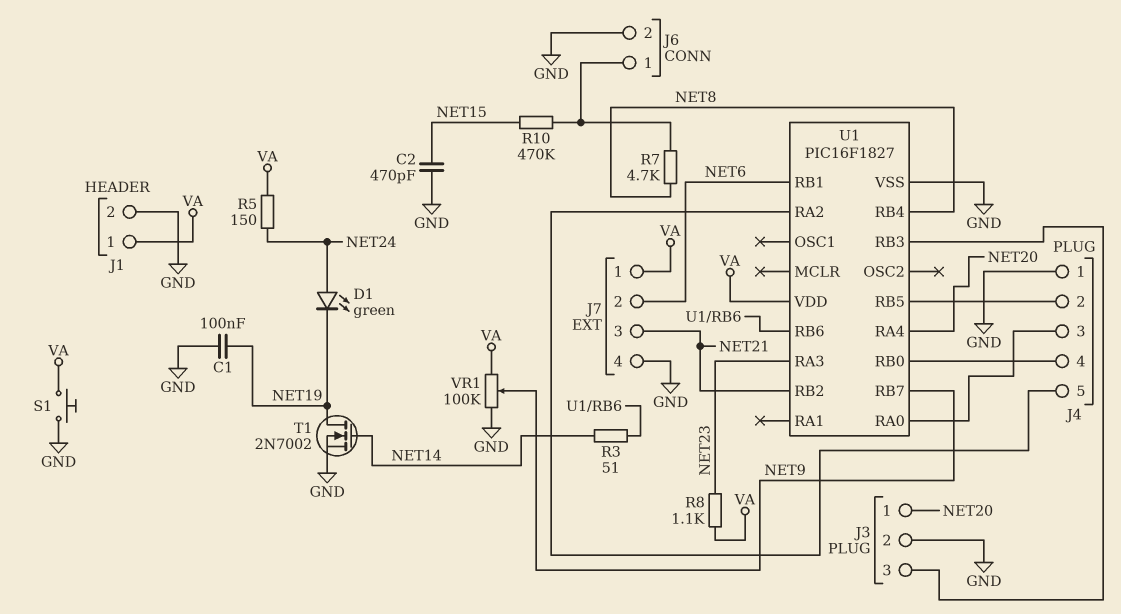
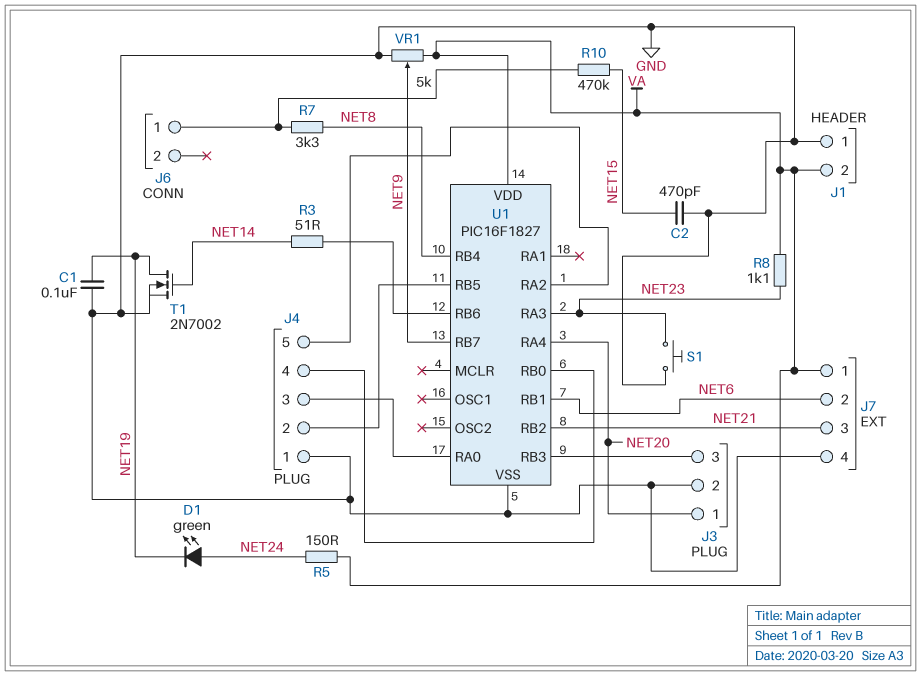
J1 pin 1: VA -> GND
J1 pin 2: GND -> VA
J6 pin 2: GND -> none
R7: 4.7k (J6/1, NET8) -> 3.3k (J6/1, NET8)
S1: button (GND, VA) -> button (GND, NET23)
VR1: 100k (GND, VA, wiper NET9) -> 5k (GND, VA, wiper NET9)

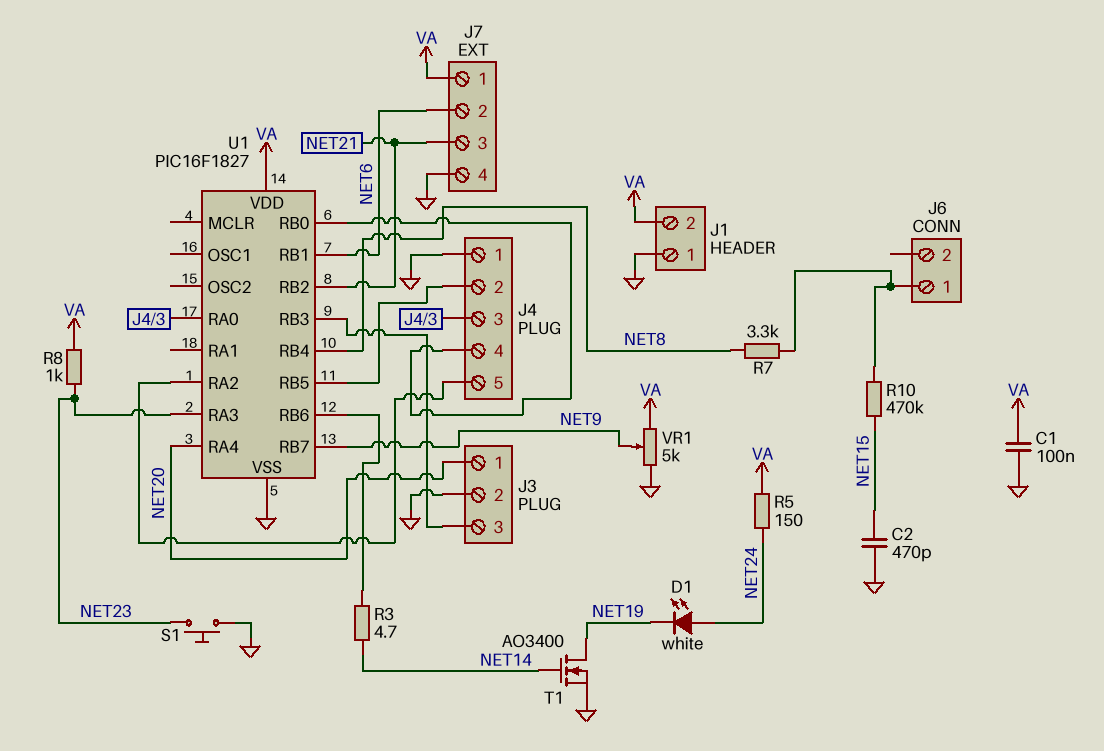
C1: 100nF (GND, NET19) -> 100nF (GND, VA)
D1: LED green (A NET24, K NET19) -> LED white (A NET24, K NET19)
R3: 51 (NET14, U1/RB6) -> 4.7 (NET14, U1/RB6)
R8: 1.1k (NET23, VA) -> 1k (NET23, VA)
T1: NMOS 2N7002 (G NET14, D NET19, S GND) -> NMOS AO3400 (G NET14, D NET19, S GND)

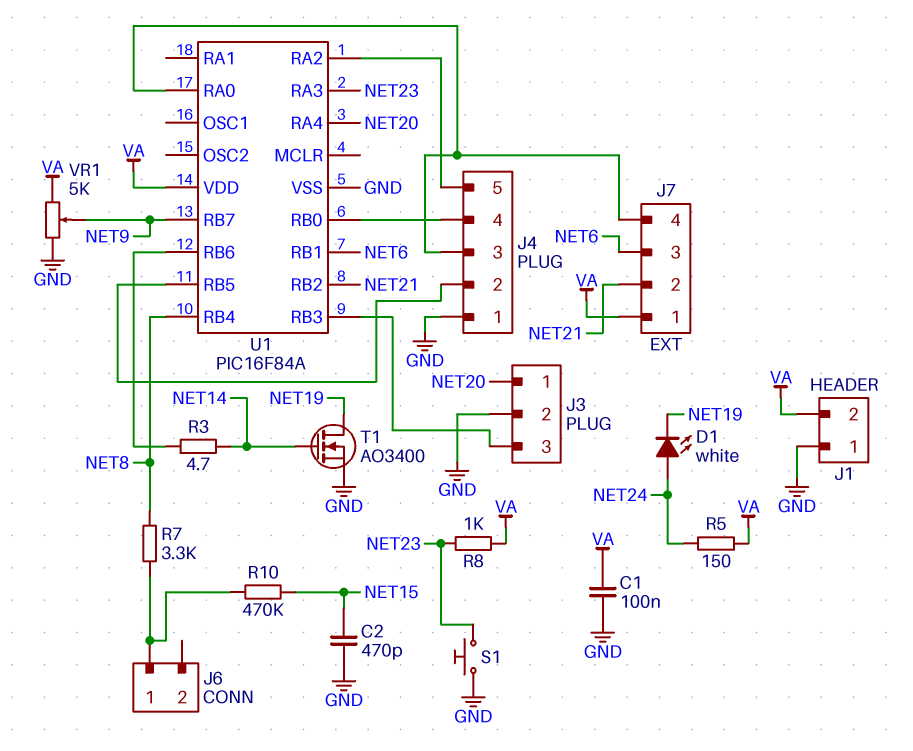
J7 pin 2: NET6 -> NET21
J7 pin 3: NET21 -> NET6
J7 pin 4: GND -> J4/3
U1: PIC16F1827 -> PIC16F84A

